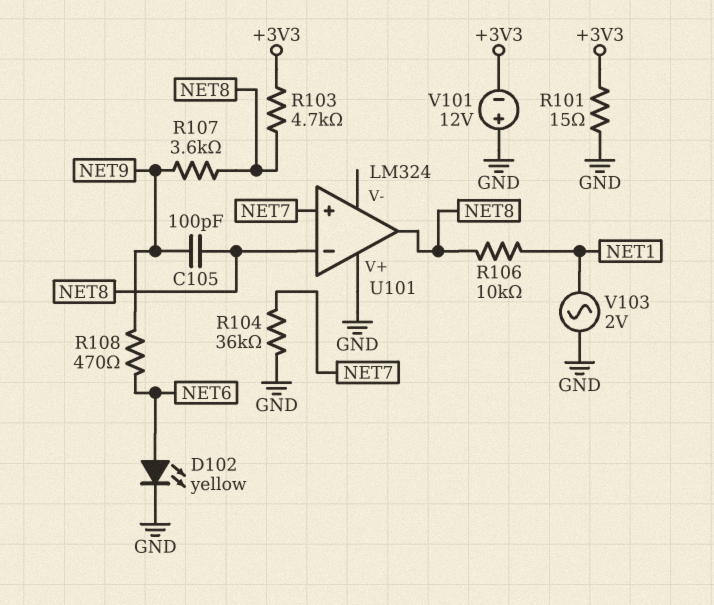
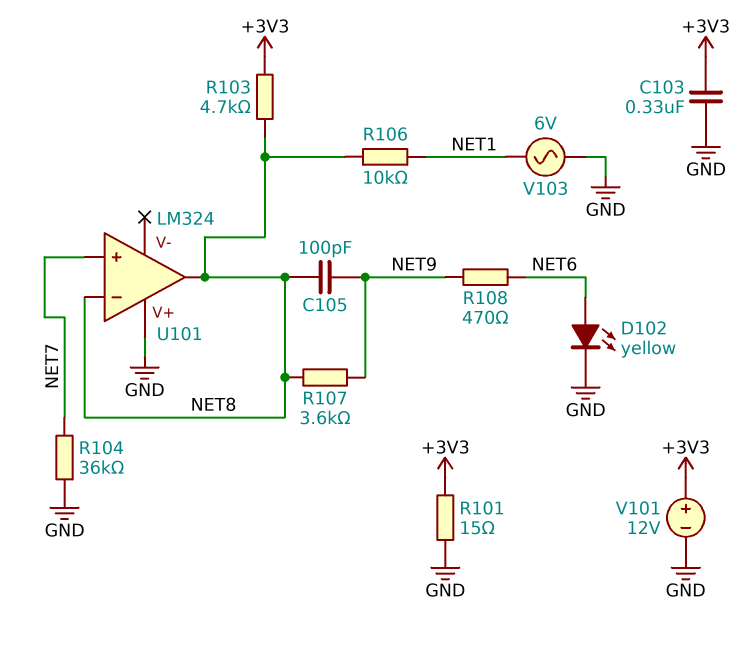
C103: none -> 330nF (+3V3, GND)
V101: 12V (plus GND, minus +3V3) -> 12V (plus +3V3, minus GND)
V103: AC 2V (GND, NET1) -> AC 6V (GND, NET1)

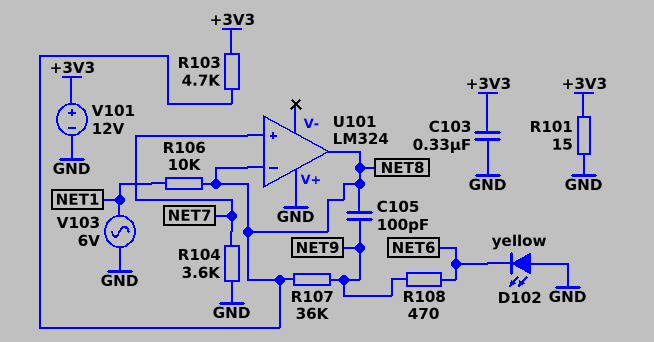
D102: LED yellow (A NET6, K GND) -> LED yellow (A GND, K NET6)
R104: 36k (GND, NET7) -> 3.6k (GND, NET7)
R107: 3.6k (NET8, NET9) -> 36k (NET8, NET9)

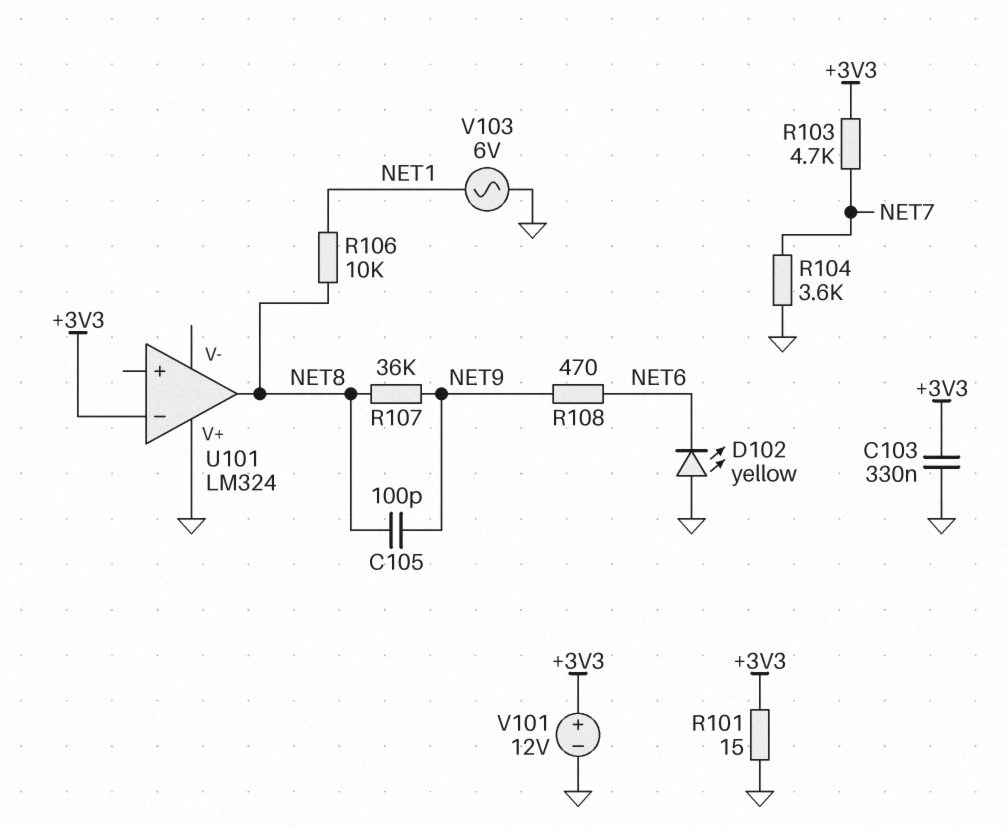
R103: 4.7k (+3V3, NET8) -> 4.7k (+3V3, NET7)
U101 pin in+: NET7 -> none
U101 pin in-: NET8 -> +3V3

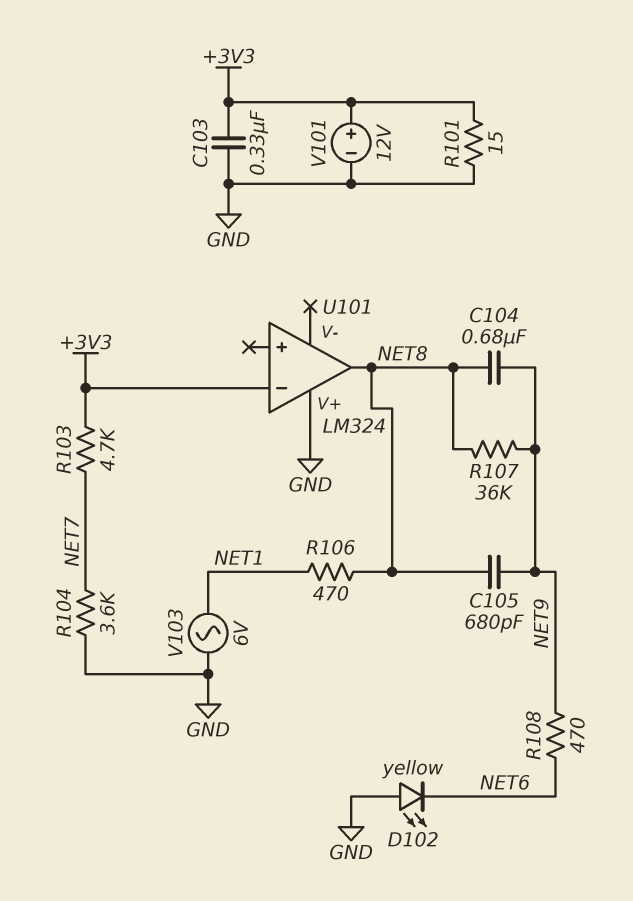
C104: none -> 680nF (NET8, NET9)
C105: 100pF (NET8, NET9) -> 680pF (NET8, NET9)
R106: 10k (NET1, NET8) -> 470 (NET1, NET8)

